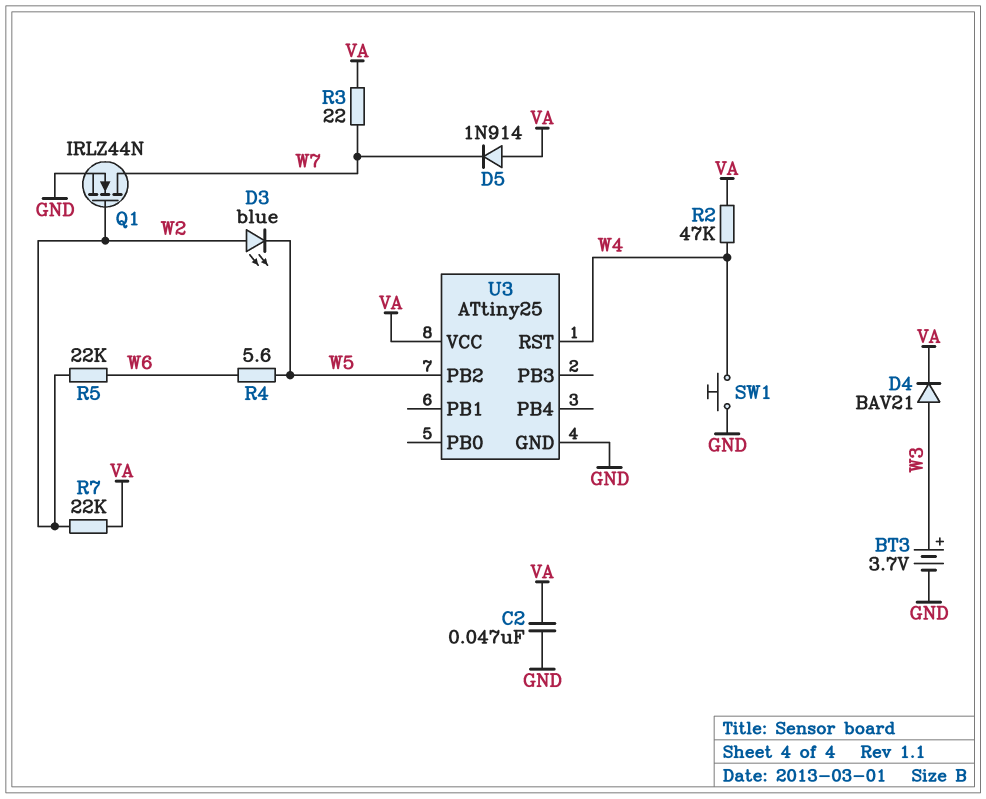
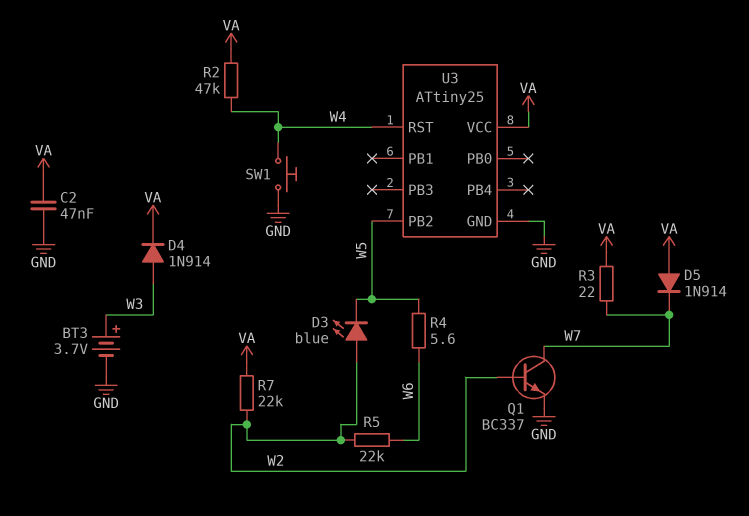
D4: diode BAV21 (A W3, K VA) -> diode 1N914 (A W3, K VA)
Q1: NMOS IRLZ44N (G W2, D W7, S GND) -> NPN BC337 (B W2, C W7, E GND)

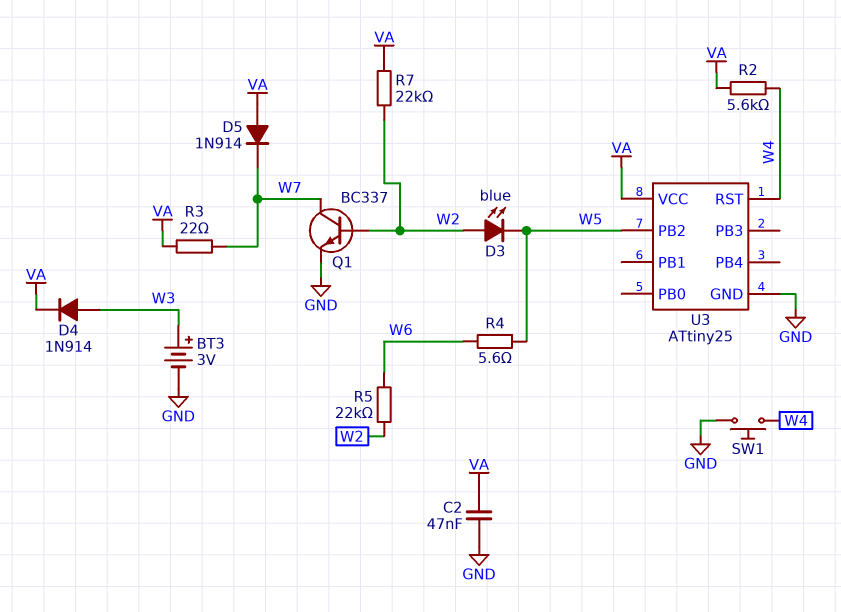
BT3: 3.7V (plus W3, minus GND) -> 3V (plus W3, minus GND)
R2: 47k (VA, W4) -> 5.6k (VA, W4)

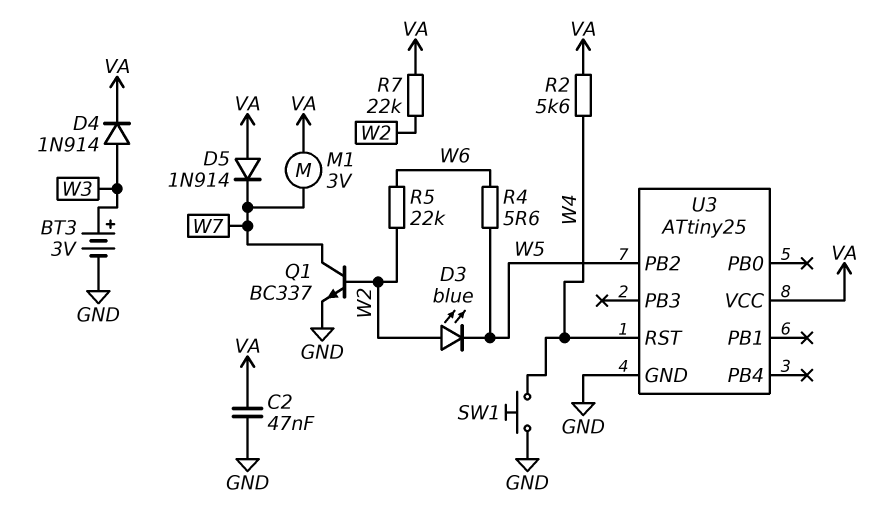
M1: none -> motor 3V (VA, W7)
R3: 22 (VA, W7) -> none

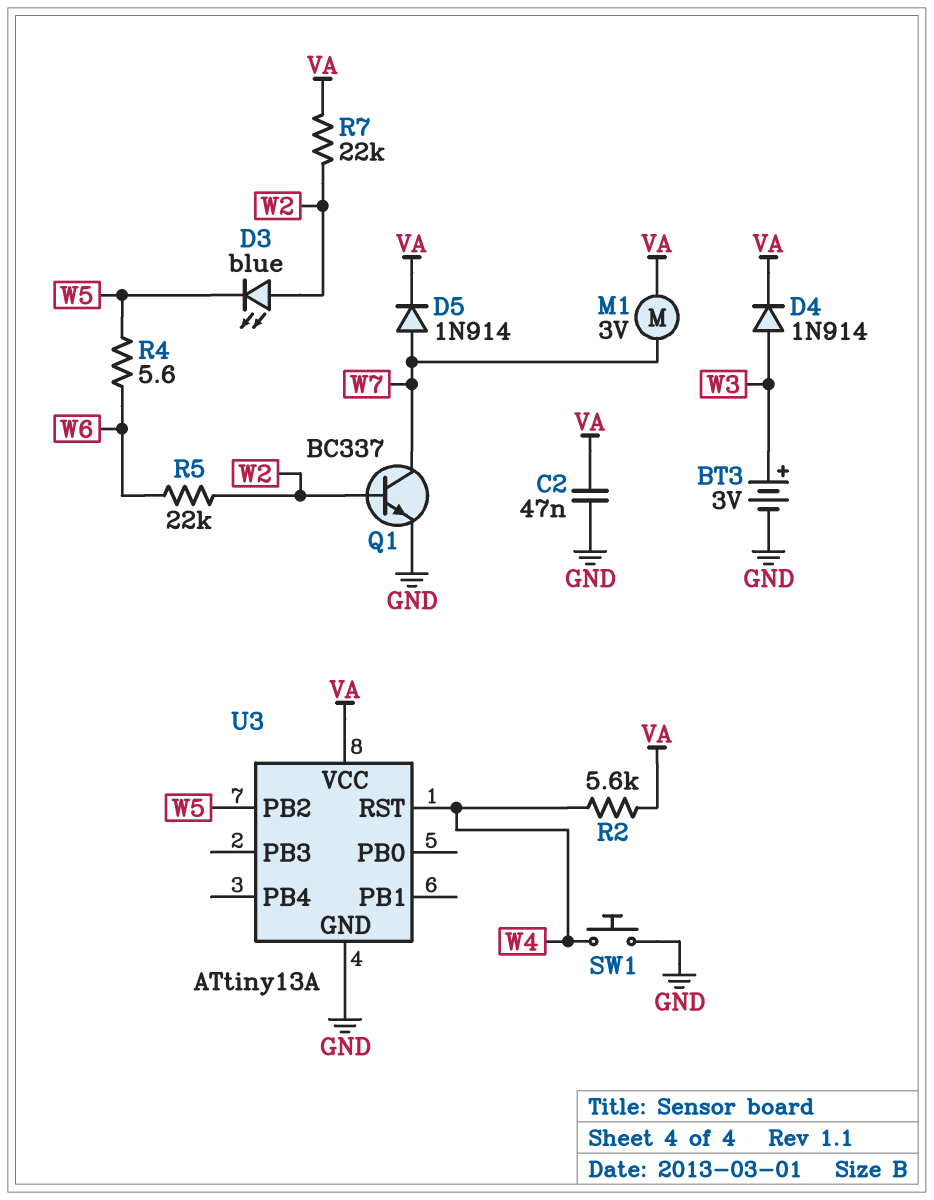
D5: diode 1N914 (A VA, K W7) -> diode 1N914 (A W7, K VA)
U3: ATtiny25 -> ATtiny13A

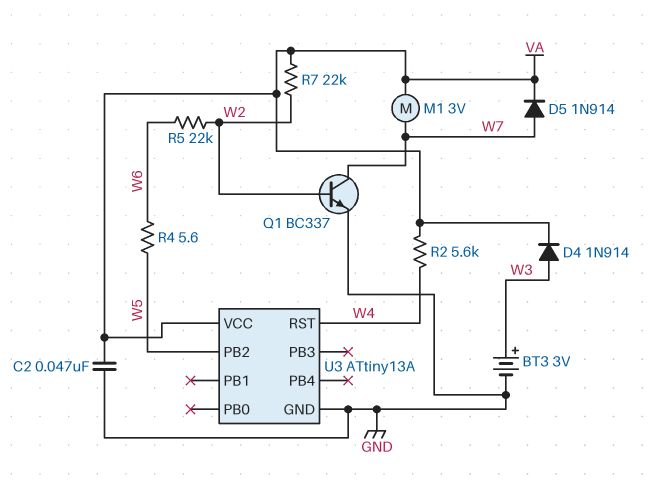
D3: LED blue (A W2, K W5) -> none
SW1: button (GND, W4) -> none

